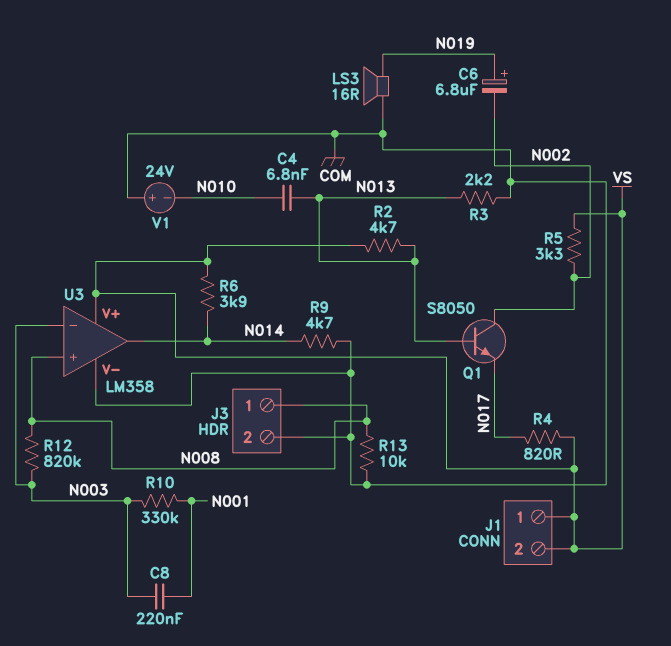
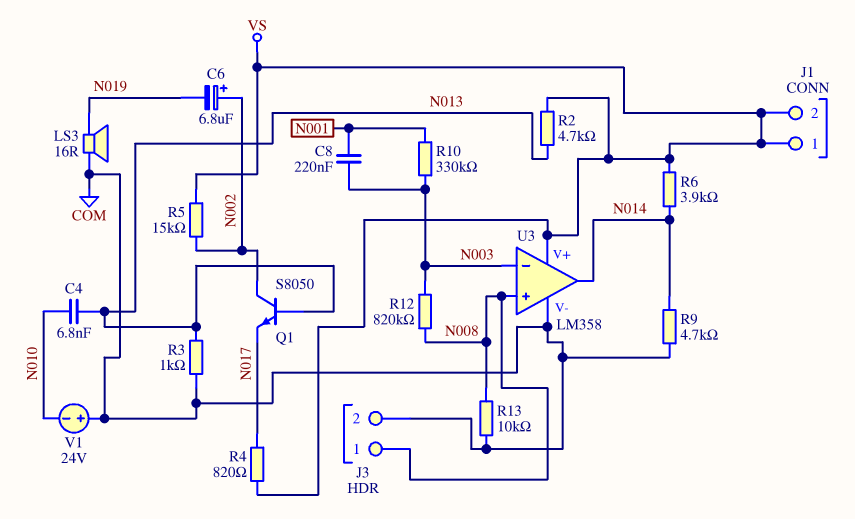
C6: 6.8uF (plus N019, minus N002) -> 6.8uF (plus N002, minus N019)
R3: 2.2k (COM, N013) -> 1k (COM, N013)
R5: 3.3k (N002, VS) -> 15k (N002, VS)

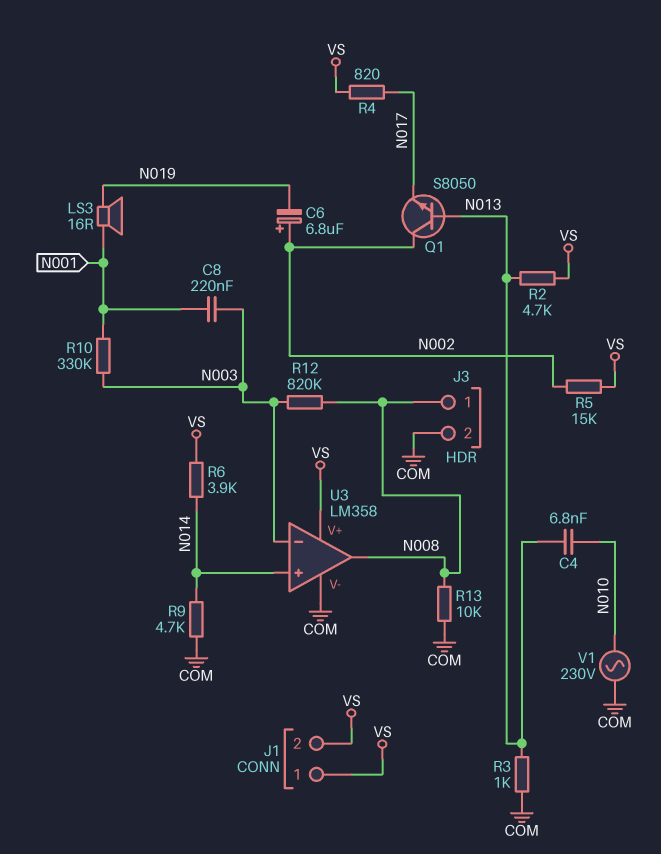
LS3: speaker 16R (COM, N019) -> speaker 16R (N001, N019)
U3 pin in+: N008 -> N014
U3 pin out: N014 -> N008
V1: 24V (plus COM, minus N010) -> AC 230V (COM, N010)

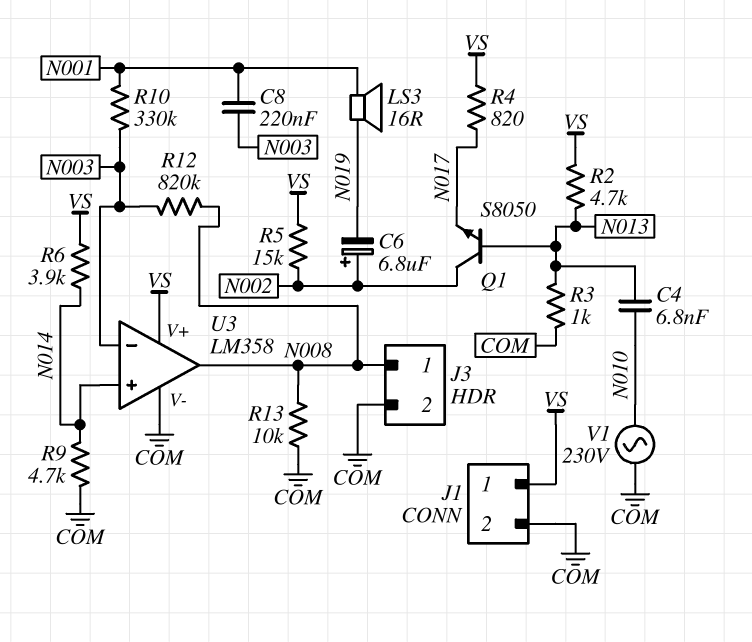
J1 pin 2: VS -> COM

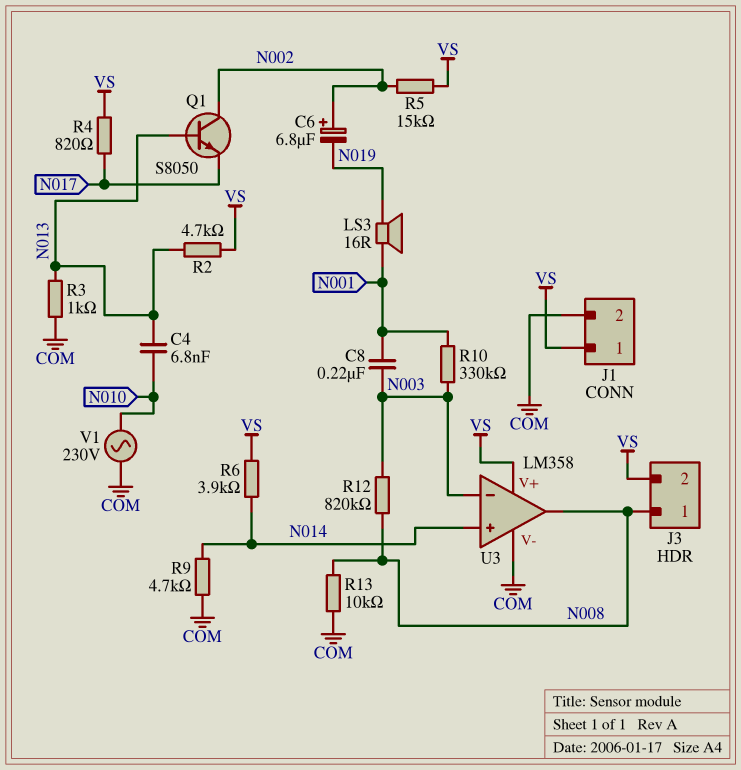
J3 pin 2: COM -> VS

